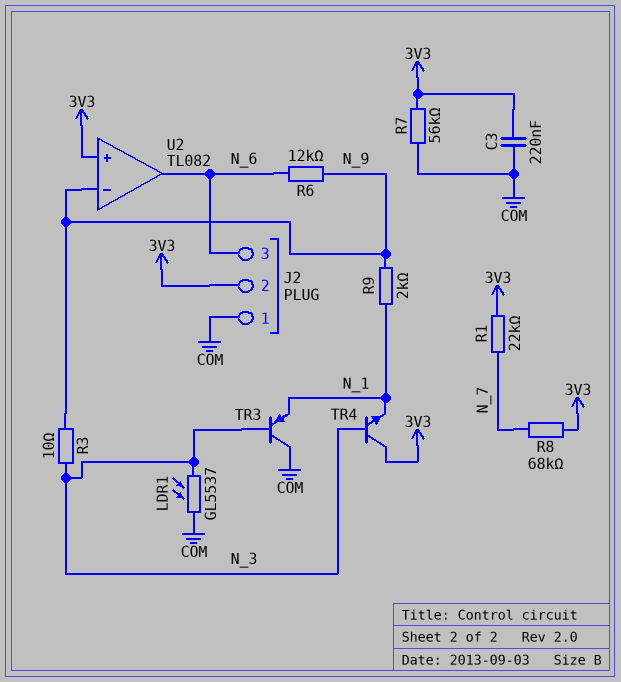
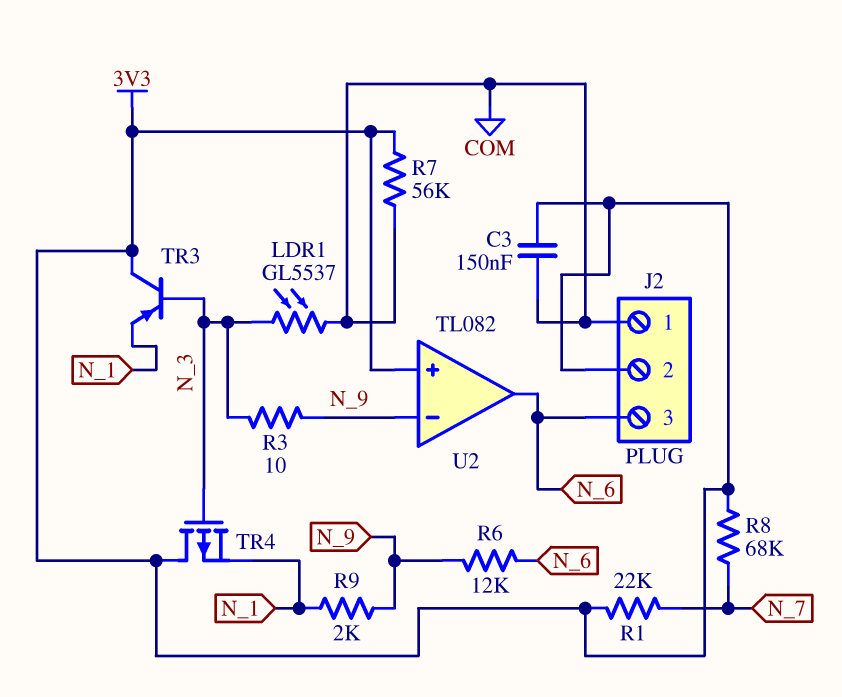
C3: 220nF (3V3, COM) -> 150nF (3V3, COM)
TR3: PNP (B N_3, C COM, E N_1) -> PNP (B N_3, C 3V3, E N_1)
TR4: NPN (B N_3, C 3V3, E N_1) -> PMOS (G N_3, D 3V3, S N_1)

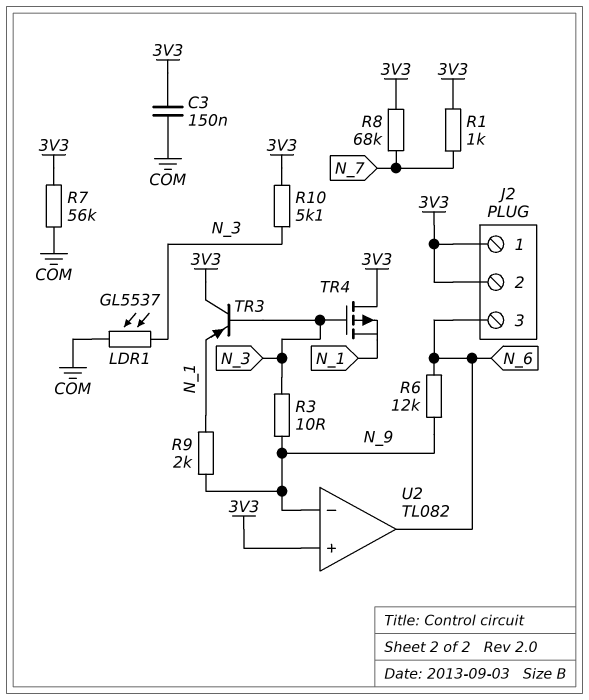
J2 pin 1: COM -> 3V3
R1: 22k (3V3, N_7) -> 1k (3V3, N_7)
R10: none -> 5.1k (3V3, N_3)

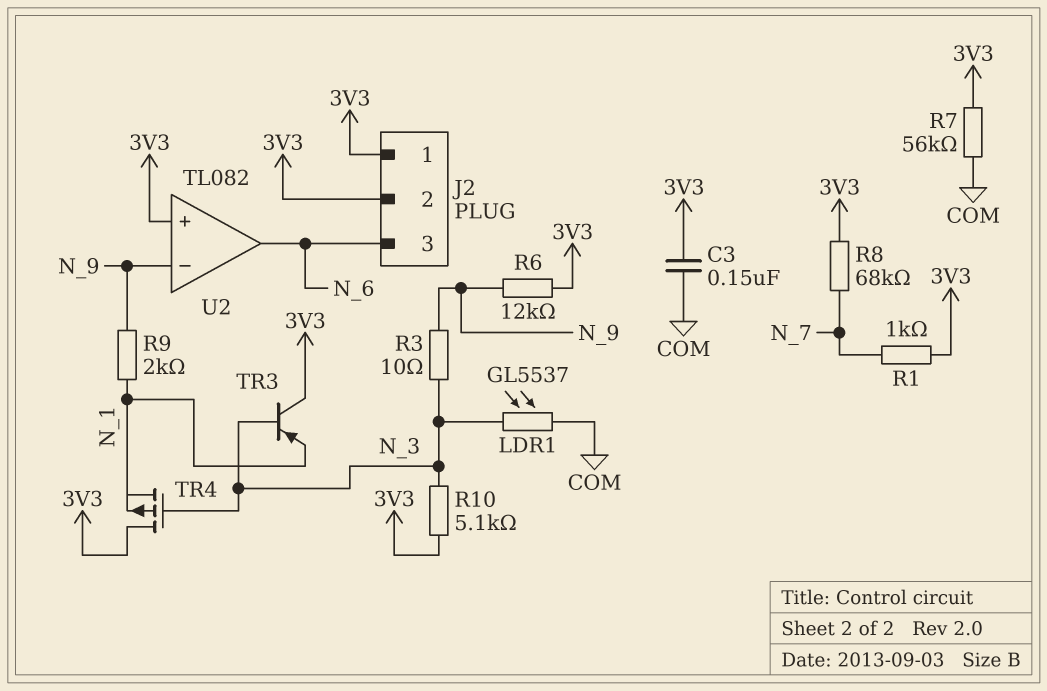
R6: 12k (N_6, N_9) -> 12k (3V3, N_9)

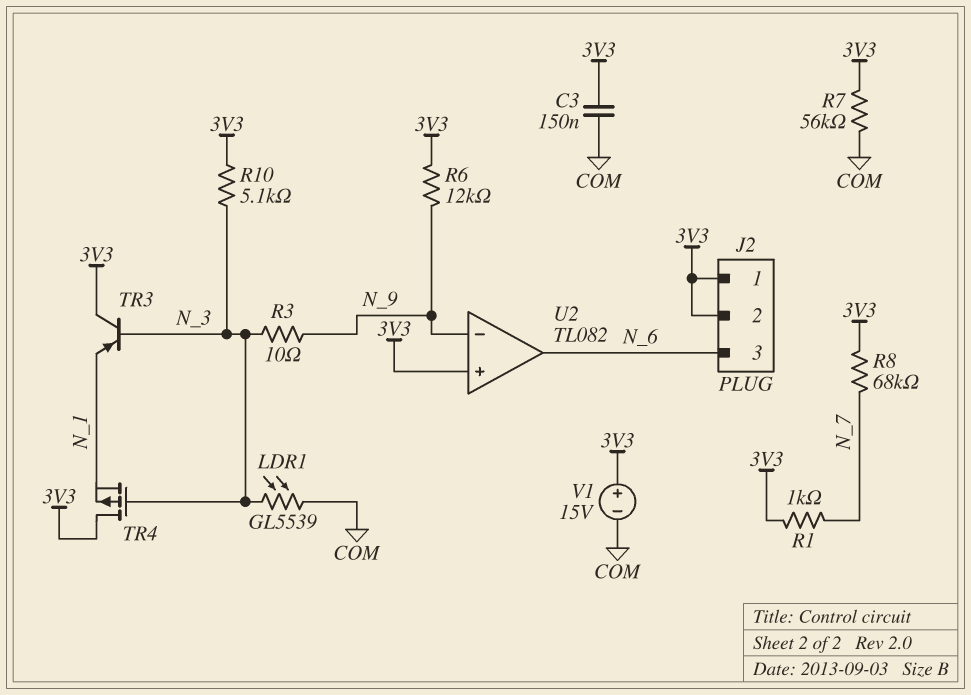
LDR1: GL5537 (COM, N_3) -> GL5539 (COM, N_3)
R9: 2k (N_1, N_9) -> none
V1: none -> 15V (plus 3V3, minus COM)

